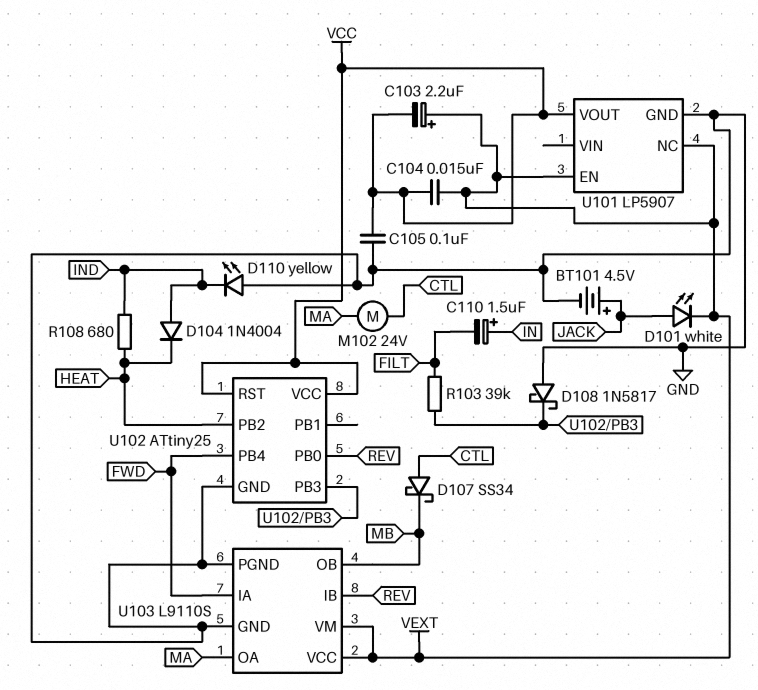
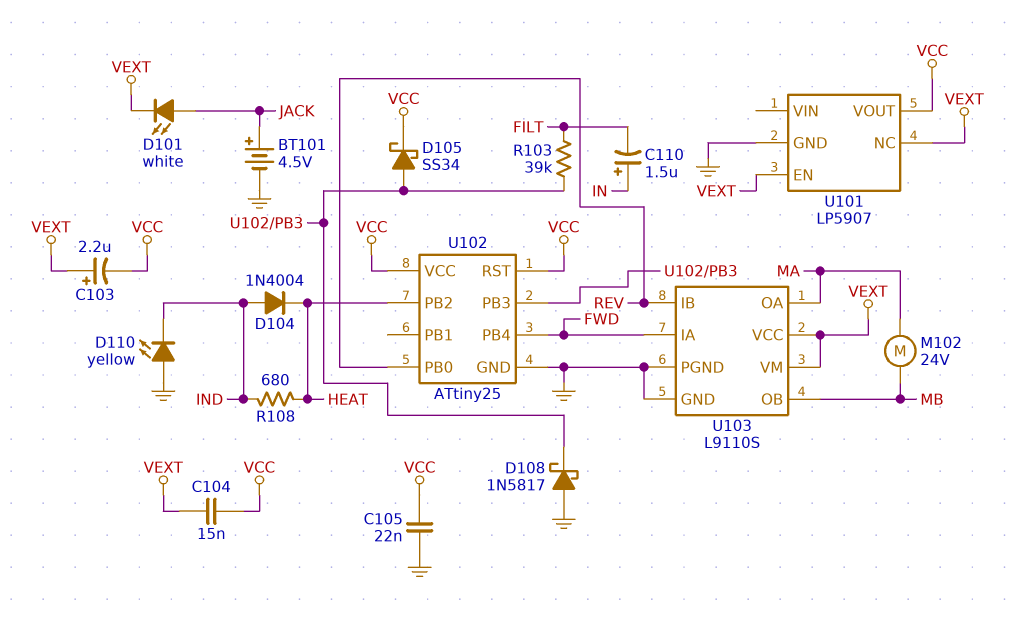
C105: 100nF (GND, VCC) -> 22nF (GND, VCC)
D105: none -> schottky SS34 (A U102/PB3, K VCC)
D107: schottky SS34 (A CTL, K MB) -> none
M102: motor 24V (CTL, MA) -> motor 24V (MA, MB)

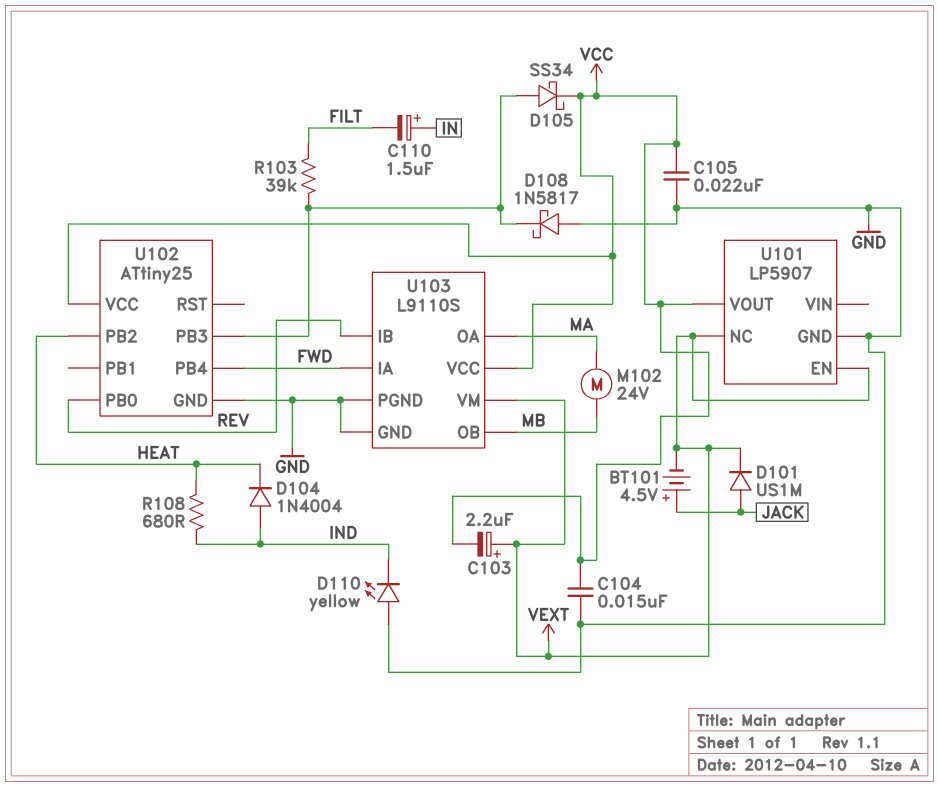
BT101: 4.5V (plus JACK, minus GND) -> 4.5V (plus JACK, minus VEXT)
C104: 15nF (VCC, VEXT) -> 15nF (GND, VCC)
D101: LED white (A JACK, K VEXT) -> diode US1M (A JACK, K VEXT)
U102 pin RST: VCC -> none
U103 pin VCC: VEXT -> VCC

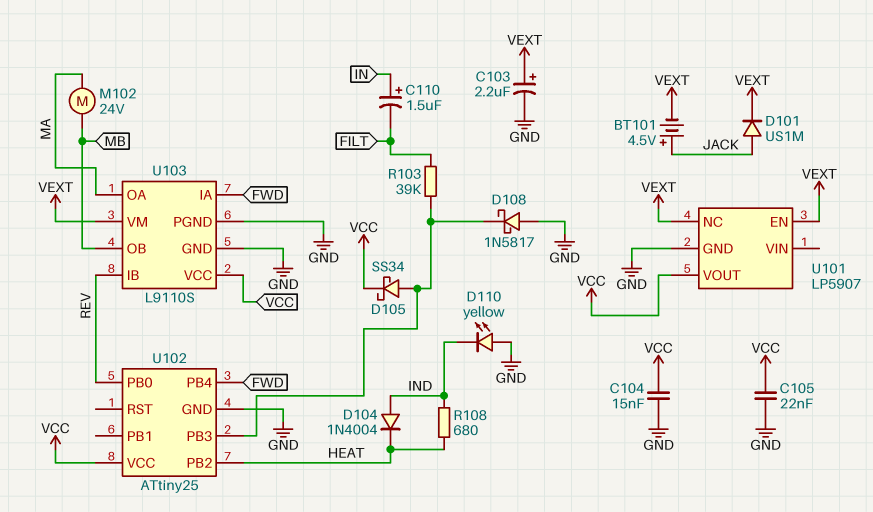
C103: 2.2uF (plus VEXT, minus VCC) -> 2.2uF (plus VEXT, minus GND)

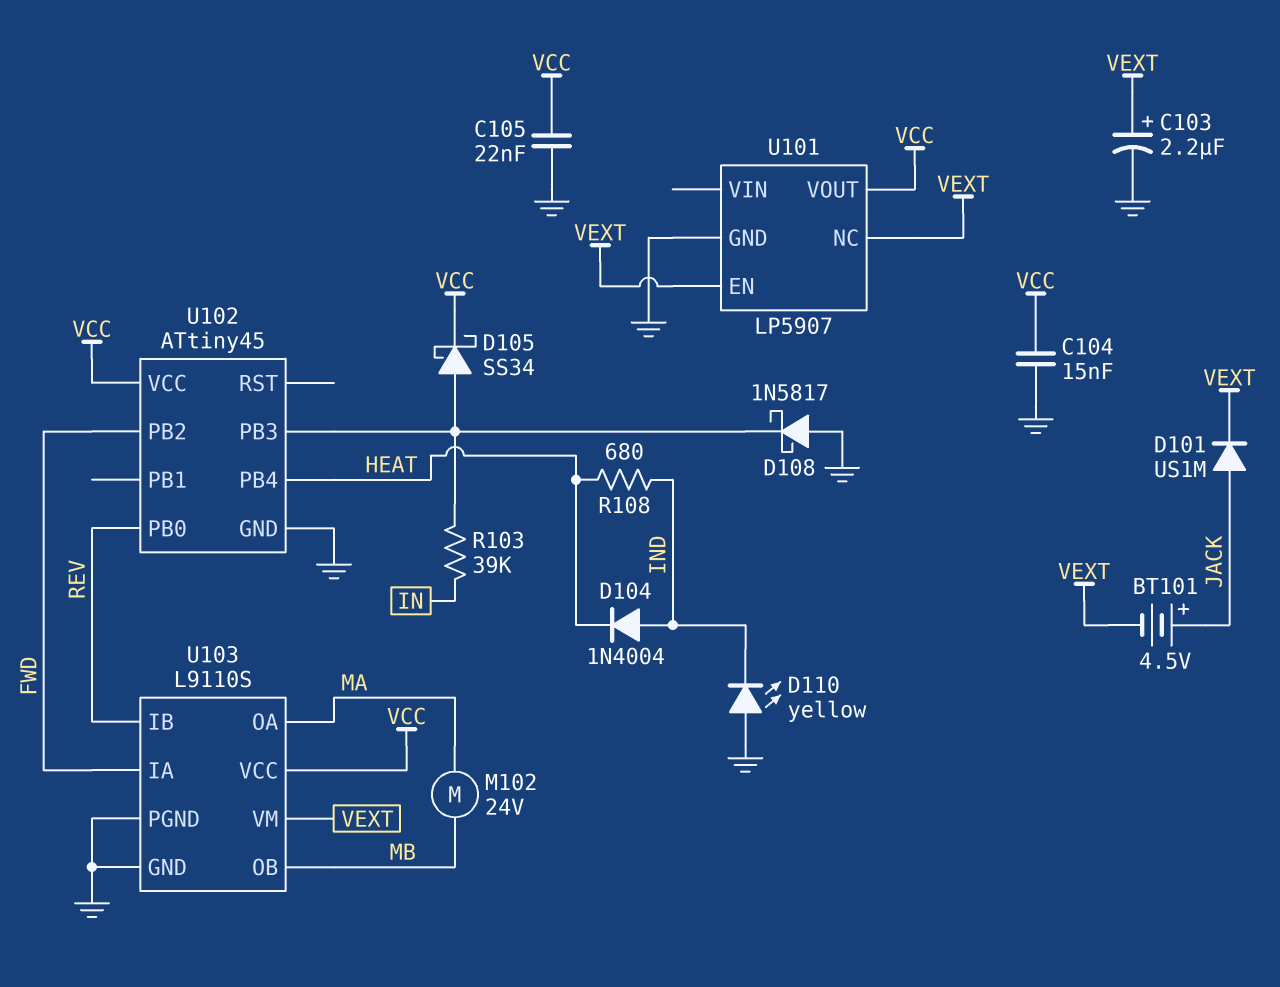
C110: 1.5uF (plus IN, minus FILT) -> none
R103: 39k (FILT, U102/PB3) -> 39k (IN, U102/PB3)
U102: ATtiny25 -> ATtiny45
U102 pin PB2: HEAT -> FWD
U102 pin PB4: FWD -> HEAT

